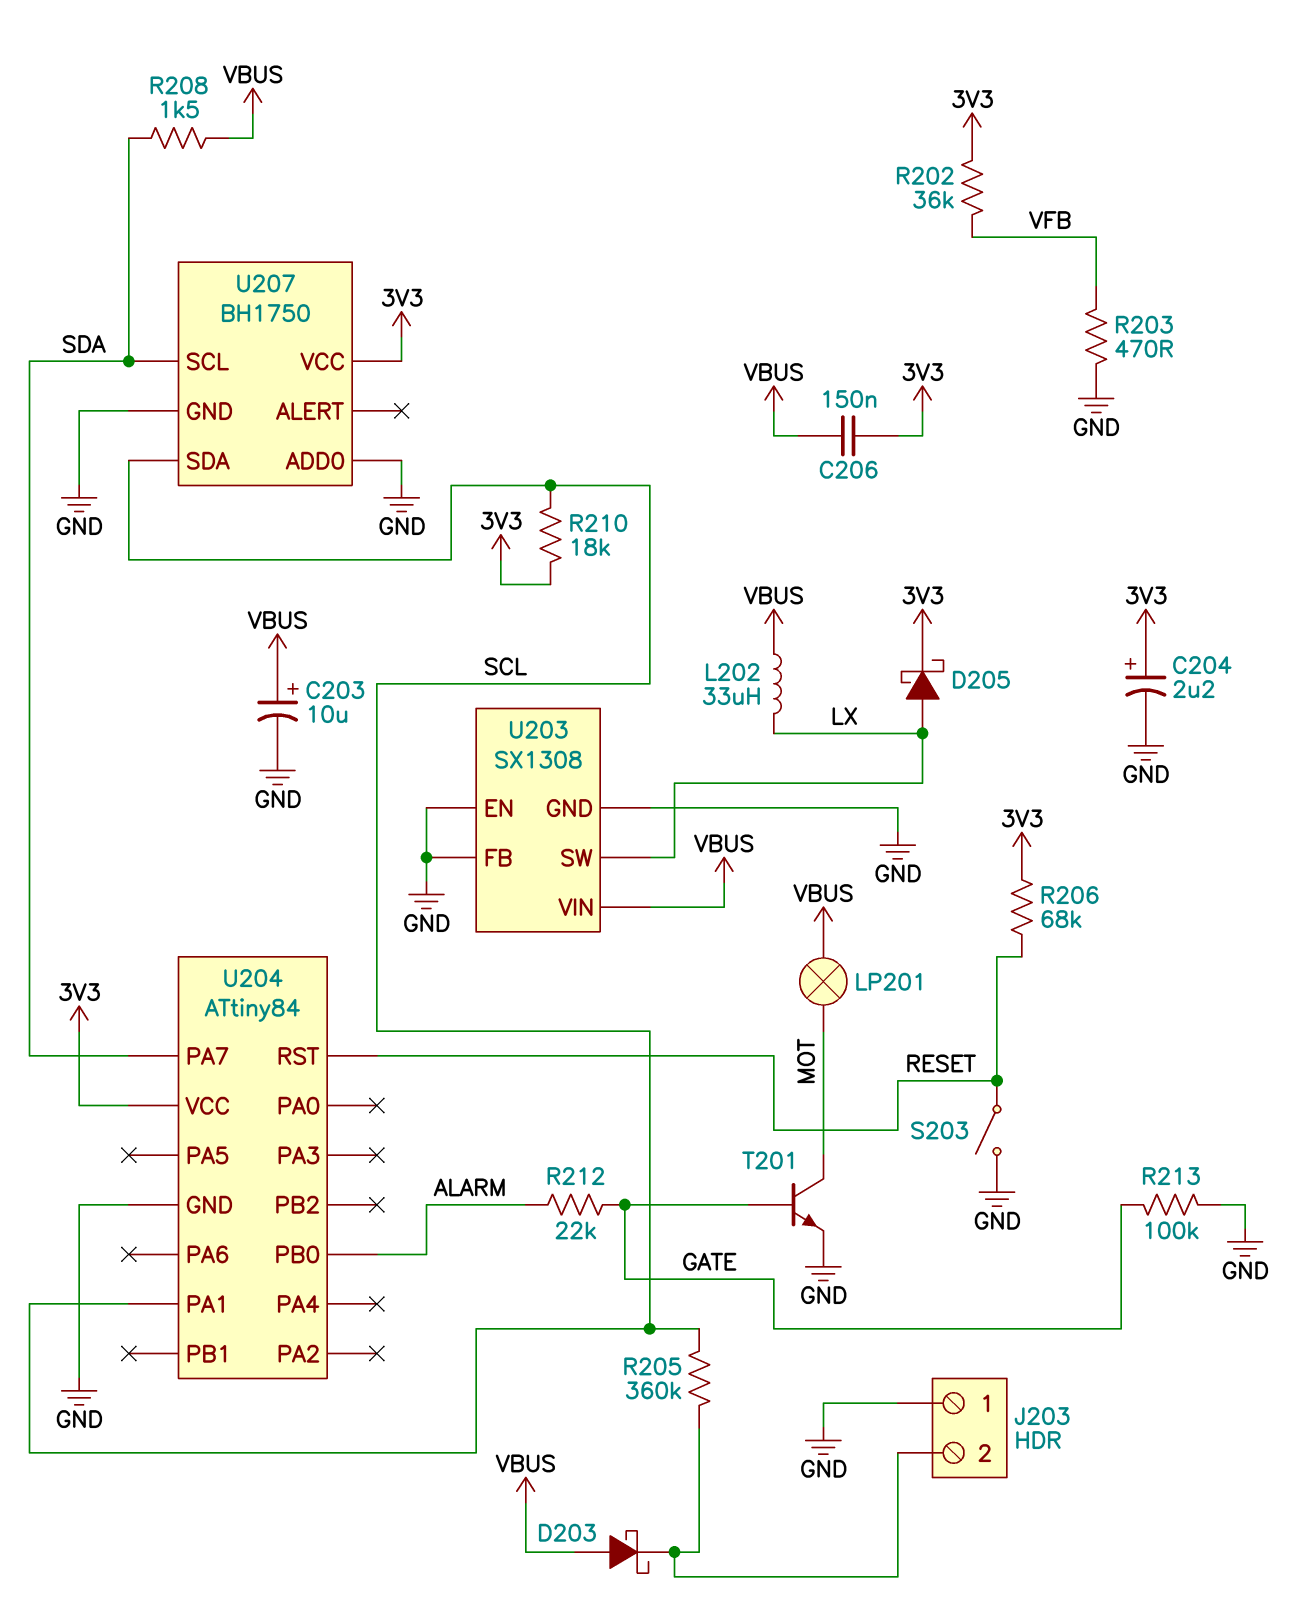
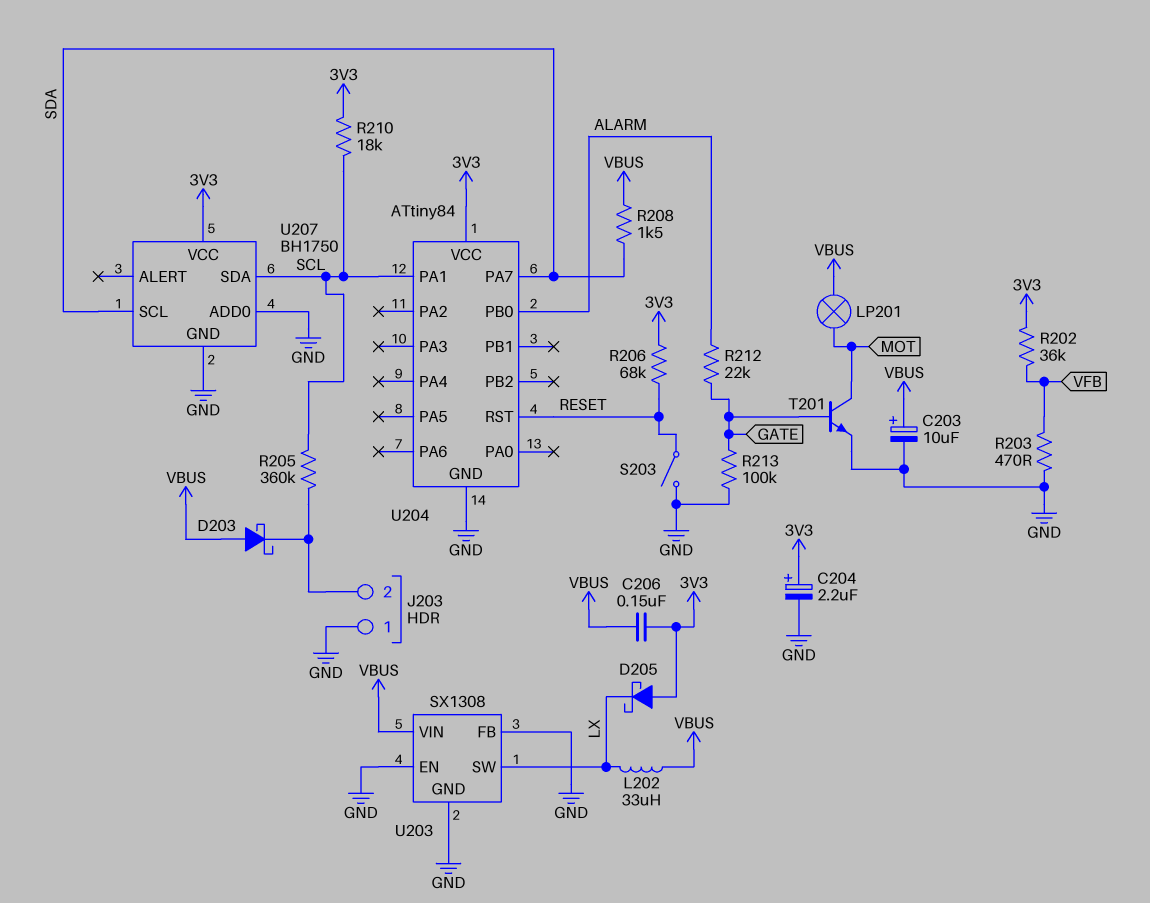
D205: schottky (A LX, K 3V3) -> schottky (A 3V3, K LX)

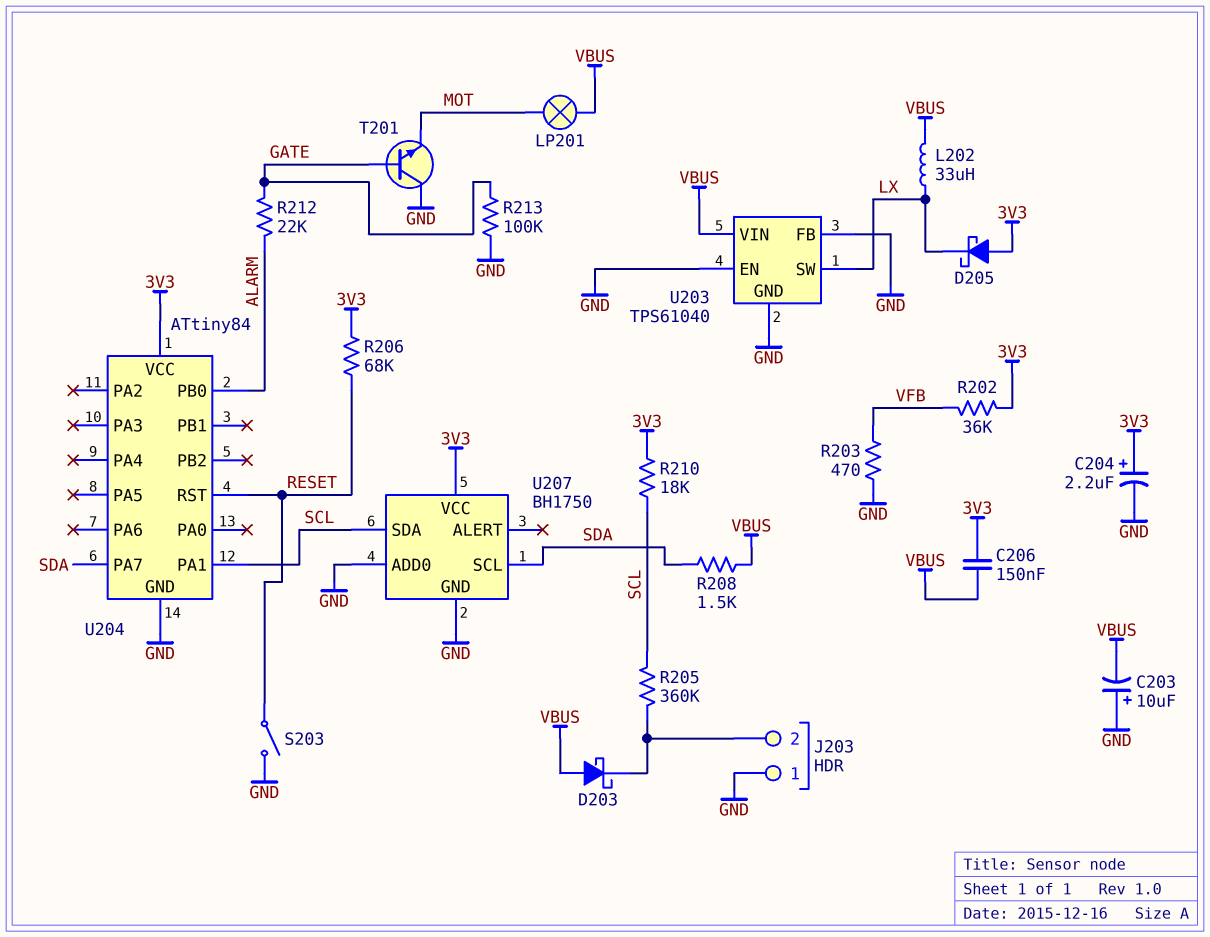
C203: 10uF (plus VBUS, minus GND) -> 10uF (plus GND, minus VBUS)
T201: NPN (B GATE, C MOT, E GND) -> NPN (B GATE, C GND, E MOT)
U203: SX1308 -> TPS61040

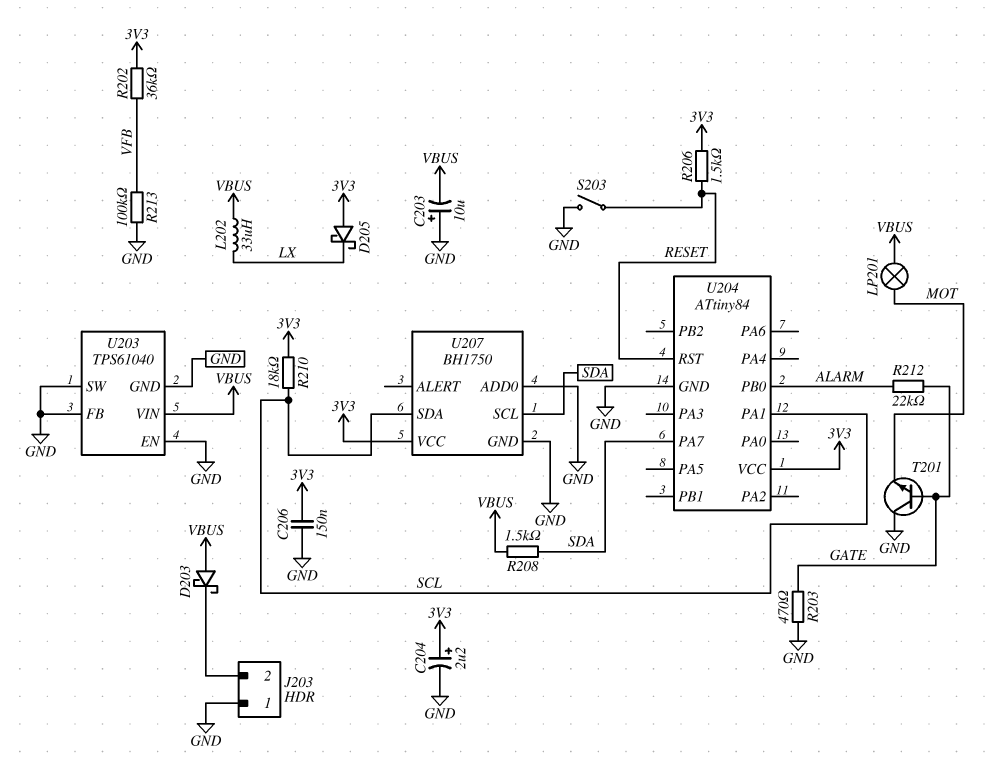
C206: 150nF (3V3, VBUS) -> 150nF (3V3, GND)
R203: 470 (GND, VFB) -> 470 (GATE, GND)
R205: 360k (J203/2, SCL) -> none
R206: 68k (3V3, RESET) -> 1.5k (3V3, RESET)
R213: 100k (GATE, GND) -> 100k (GND, VFB)
U203 pin SW: LX -> GND

